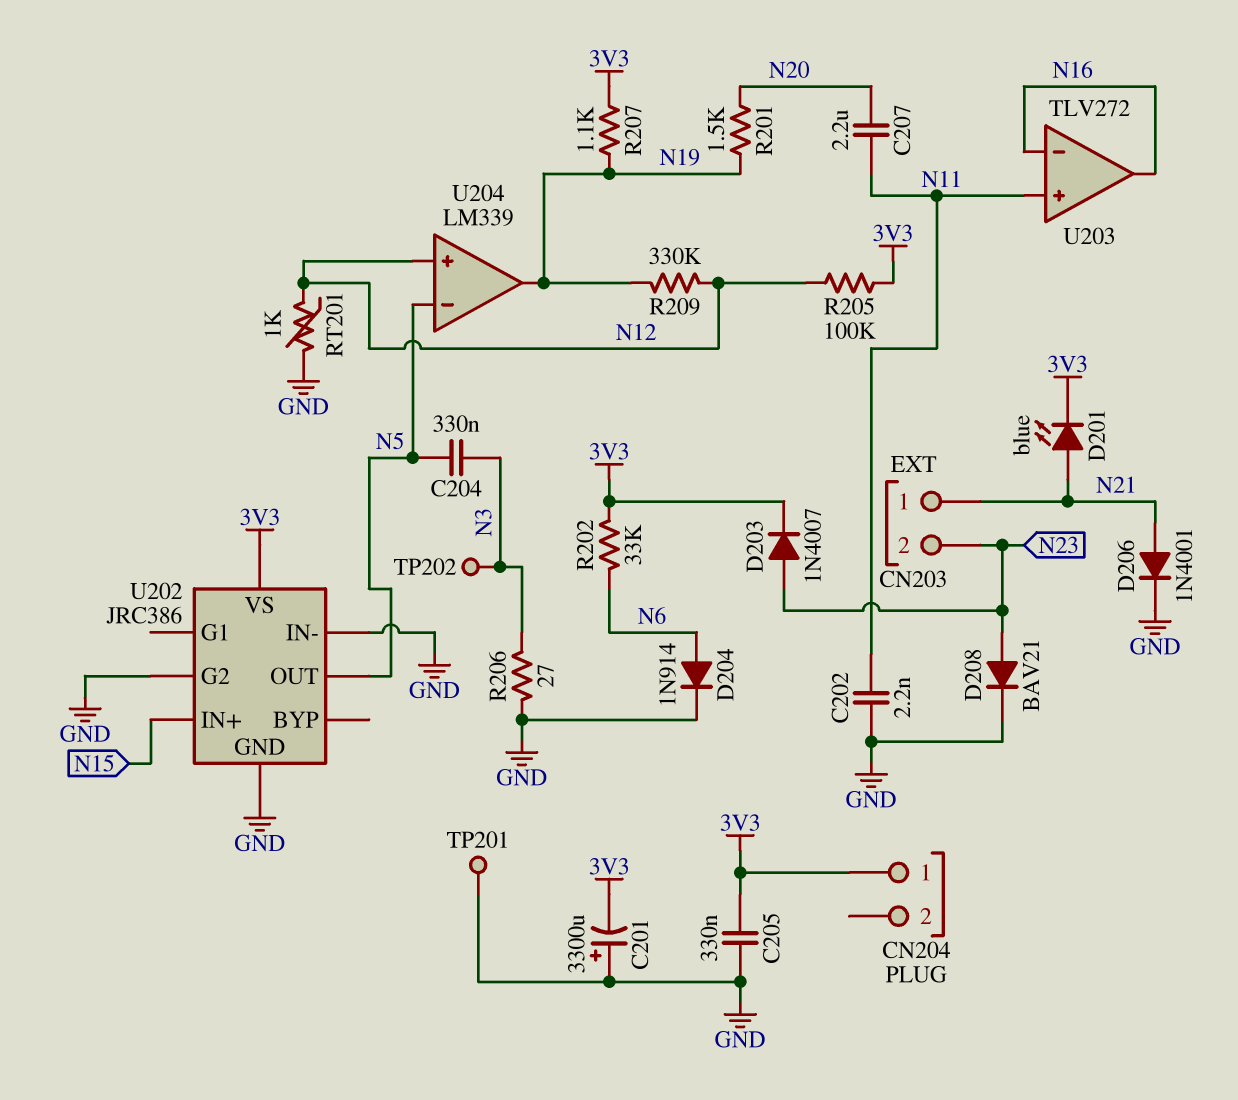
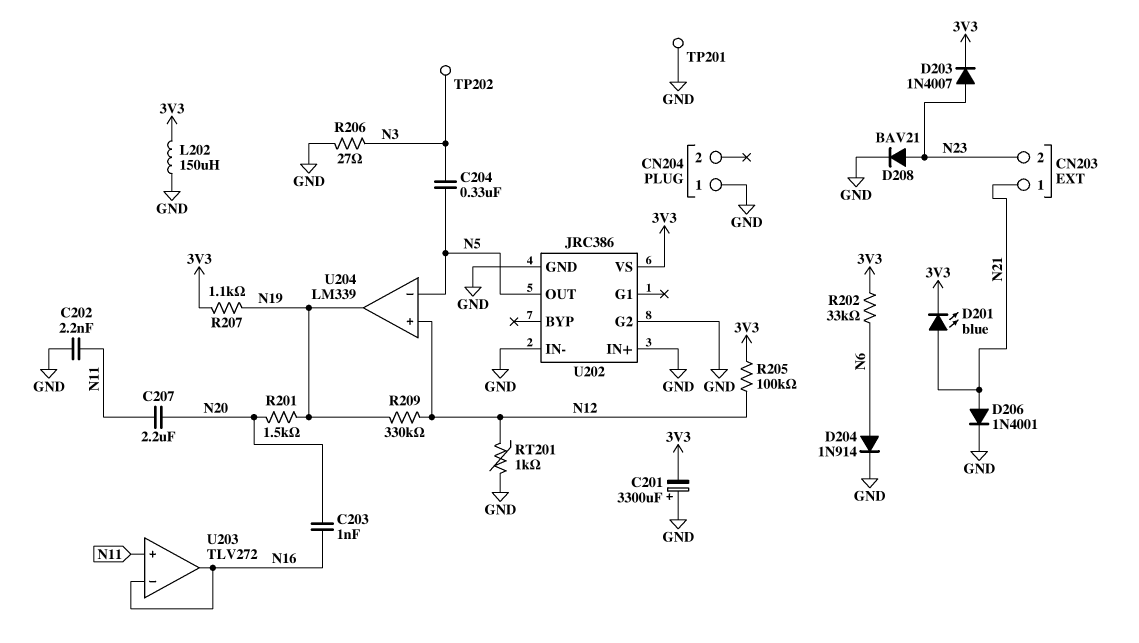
C203: none -> 1nF (N16, N20)
C205: 330nF (3V3, GND) -> none
CN204 pin 1: 3V3 -> GND
L202: none -> 150uH (3V3, GND)
U202 pin IN+: N15 -> GND

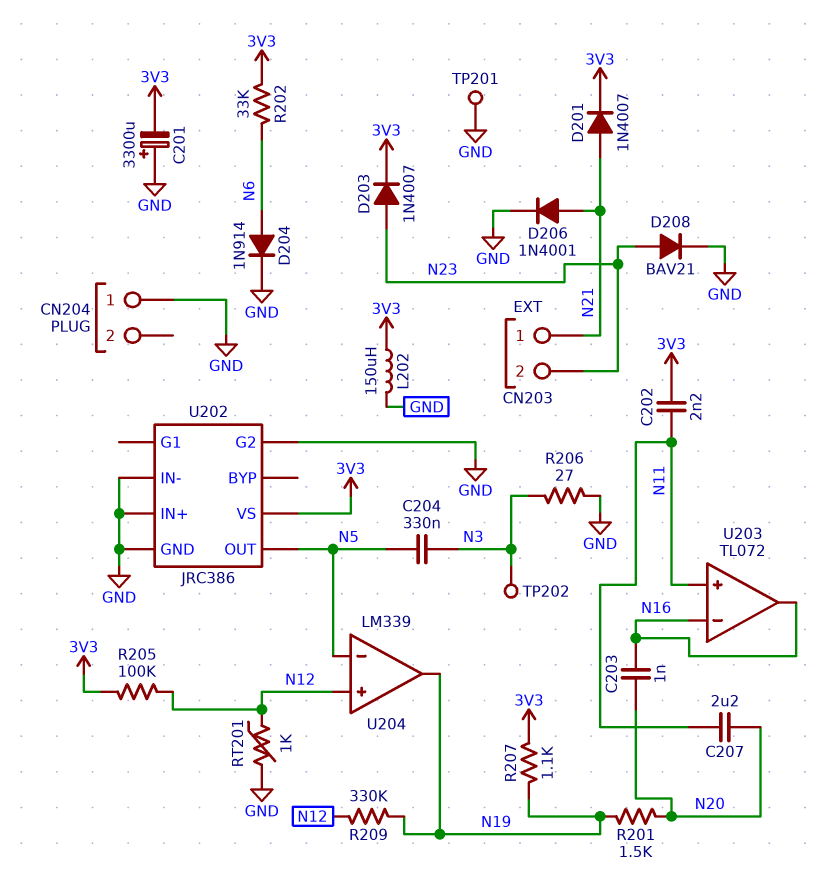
C202: 2.2nF (GND, N11) -> 2.2nF (3V3, N11)
D201: LED blue (A N21, K 3V3) -> diode 1N4007 (A N21, K 3V3)
U203: TLV272 -> TL072

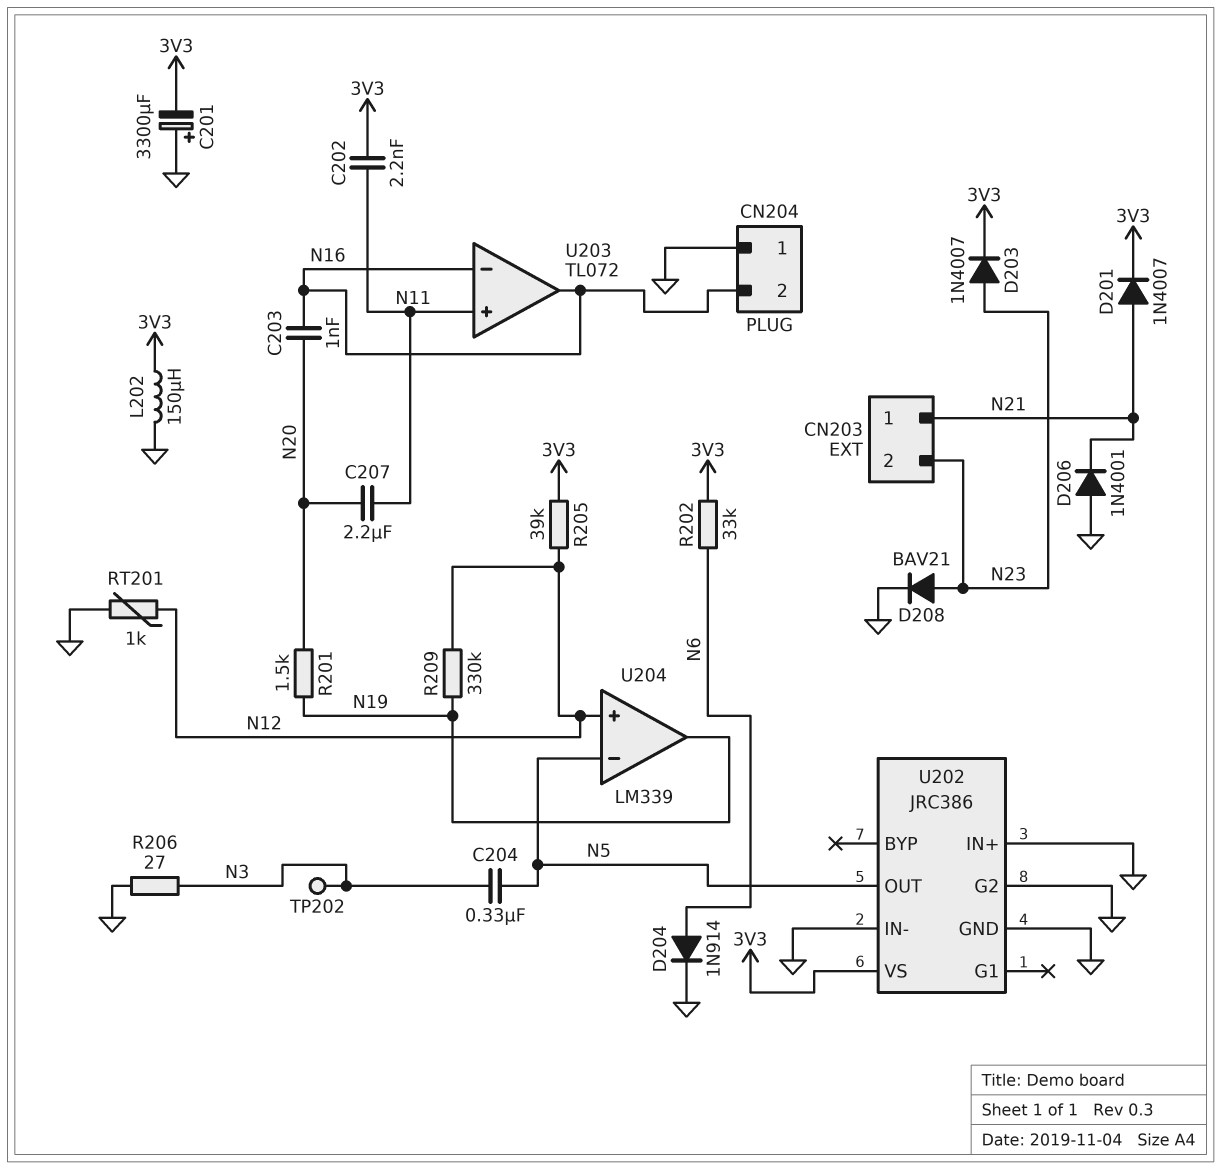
CN204 pin 2: none -> N16
D206: diode 1N4001 (A N21, K GND) -> diode 1N4001 (A GND, K N21)
R205: 100k (3V3, N12) -> 39k (3V3, N12)
R207: 1.1k (3V3, N19) -> none
TP201: test point (GND) -> none

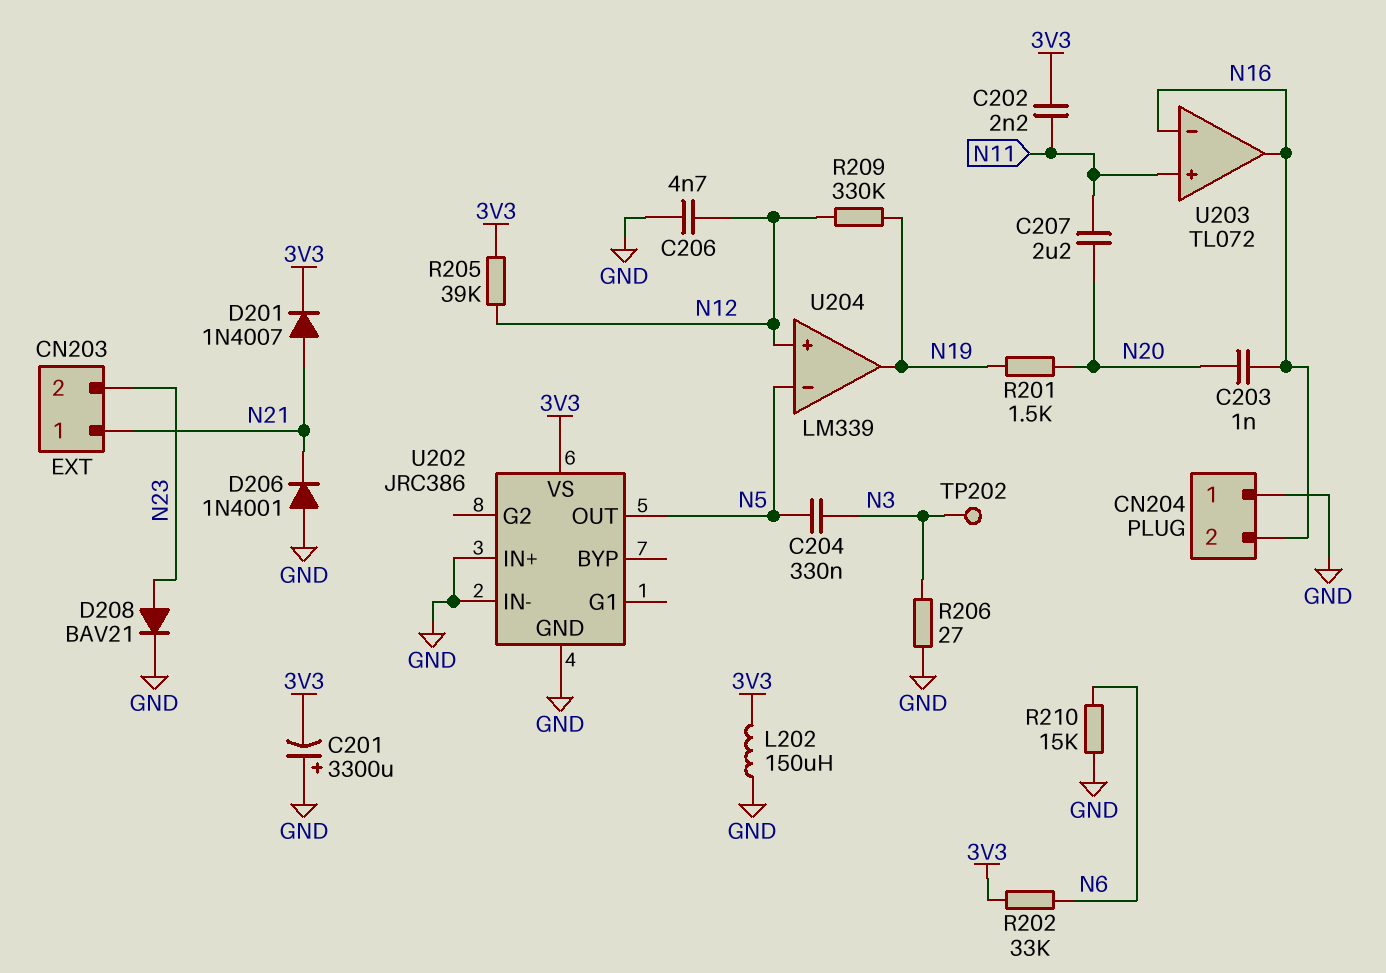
C206: none -> 4.7nF (GND, N12)
D203: diode 1N4007 (A N23, K 3V3) -> none
D204: diode 1N914 (A N6, K GND) -> none
R210: none -> 15k (GND, N6)
RT201: 1k (GND, N12) -> none
U202 pin G2: GND -> none

